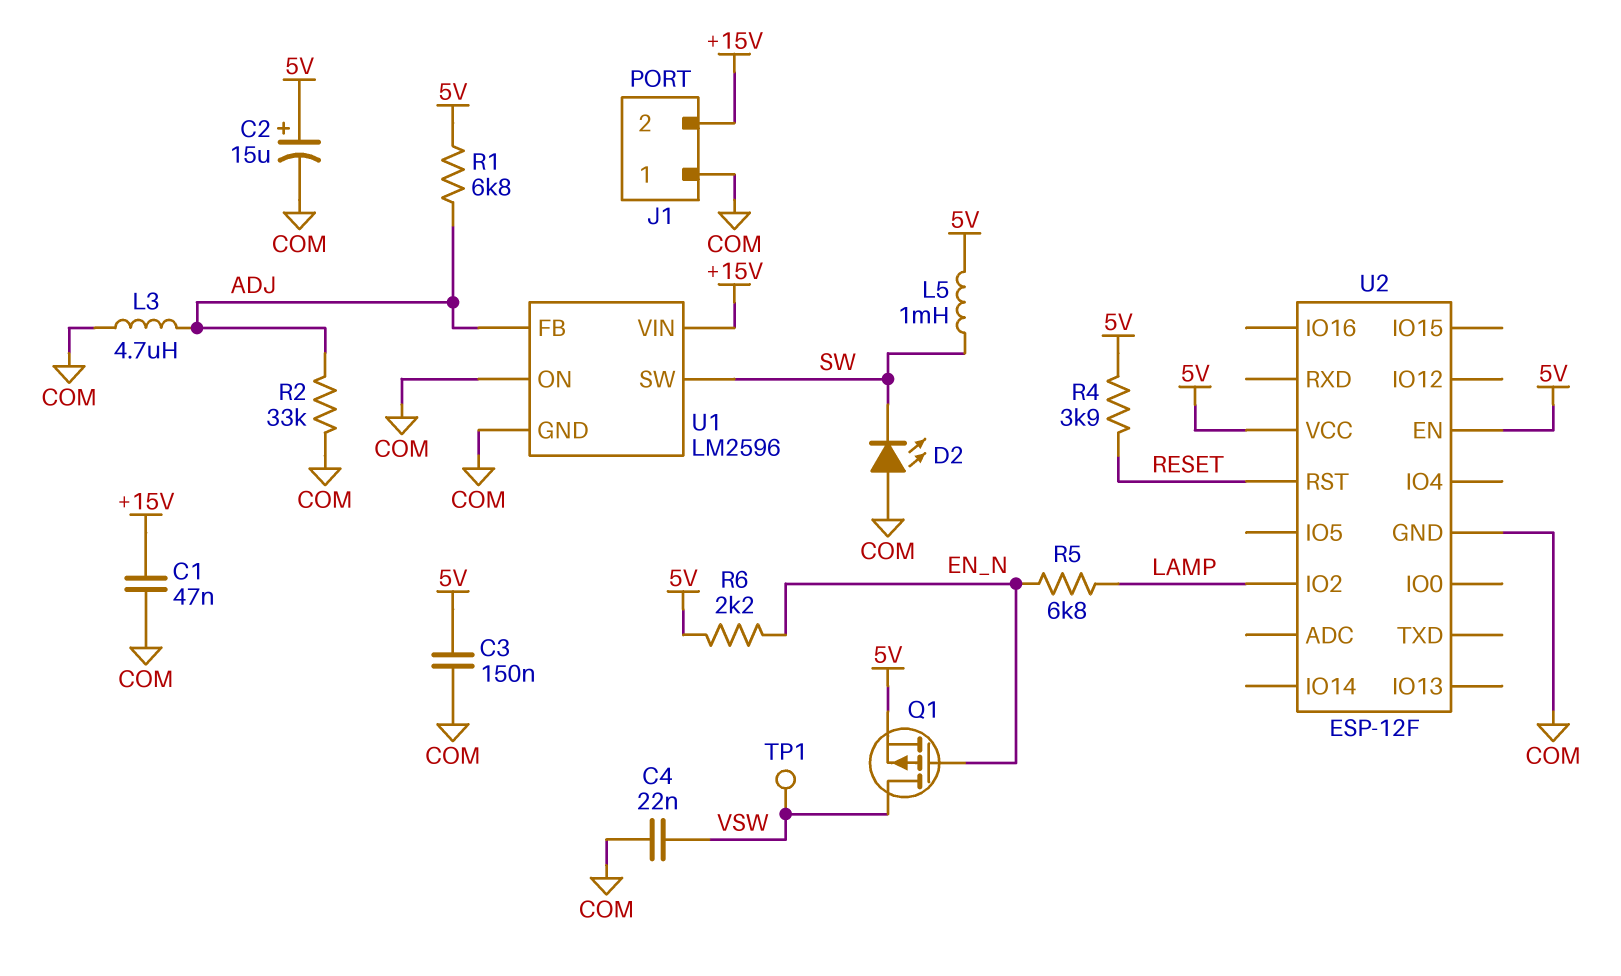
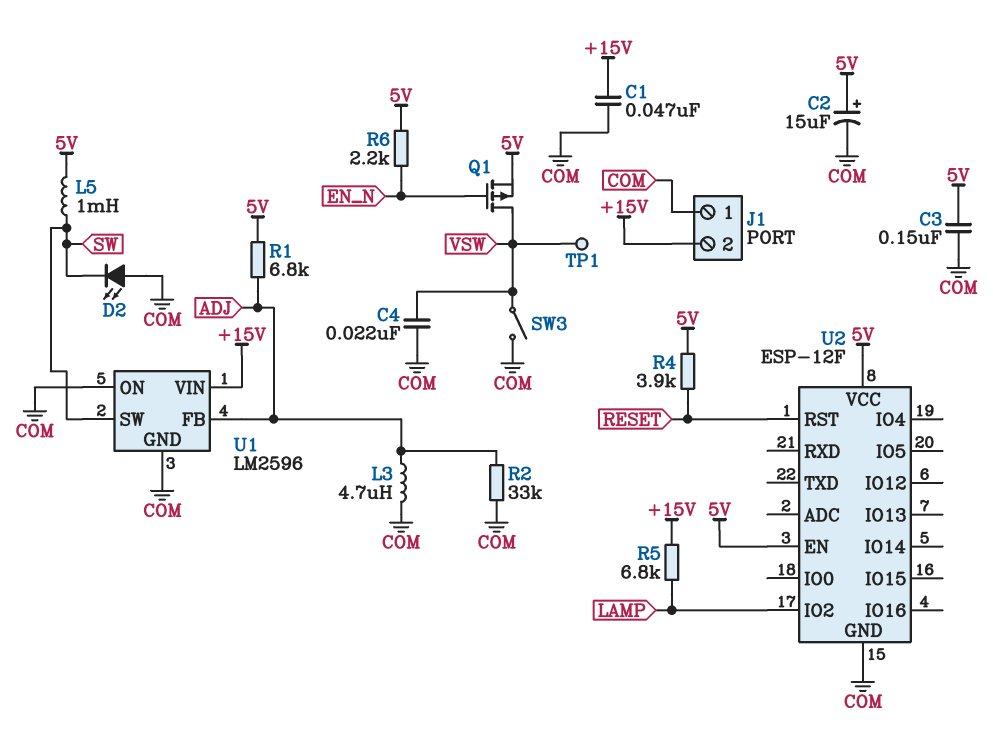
R5: 6.8k (EN_N, LAMP) -> 6.8k (+15V, LAMP)
SW3: none -> switch (COM, VSW)

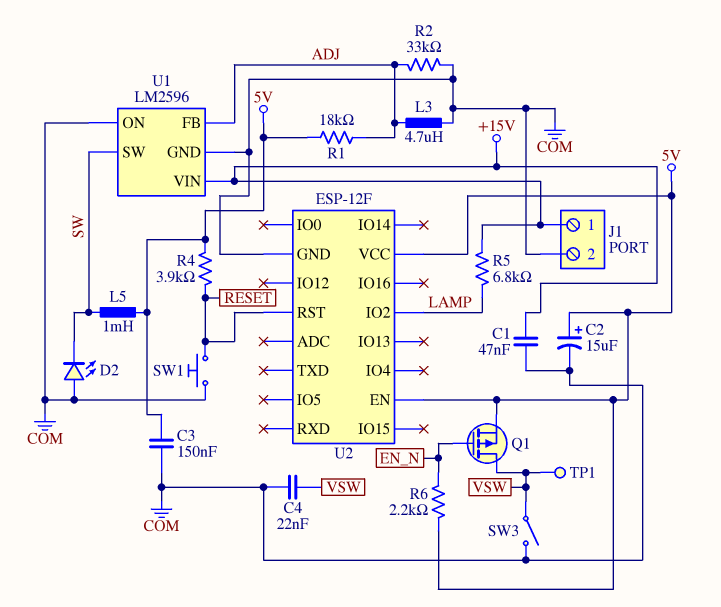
J1 pin 1: COM -> +15V
J1 pin 2: +15V -> COM
R1: 6.8k (5V, ADJ) -> 18k (5V, ADJ)
SW1: none -> button (COM, RESET)

